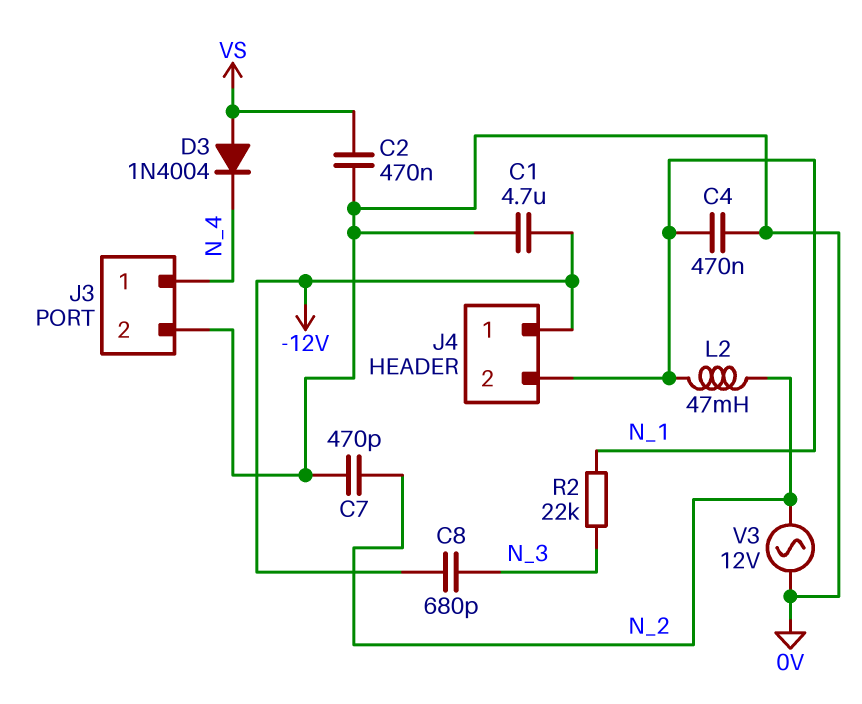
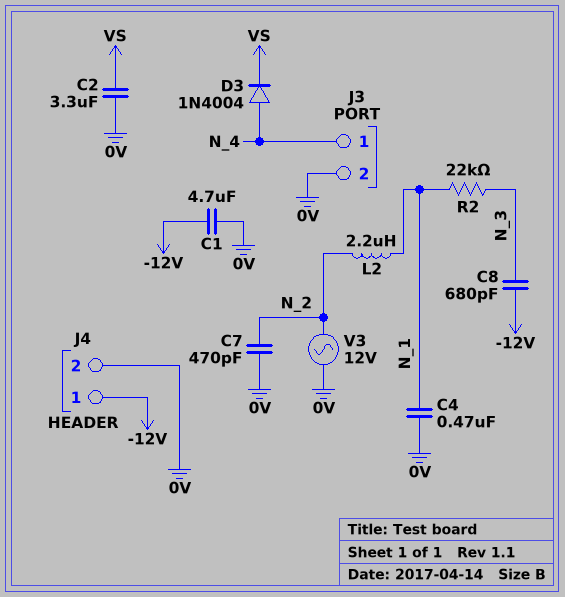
C2: 470nF (0V, VS) -> 3.3uF (0V, VS)
D3: diode 1N4004 (A VS, K N_4) -> diode 1N4004 (A N_4, K VS)
J4 pin 2: N_1 -> 0V
L2: 47mH (N_1, N_2) -> 2.2uH (N_1, N_2)

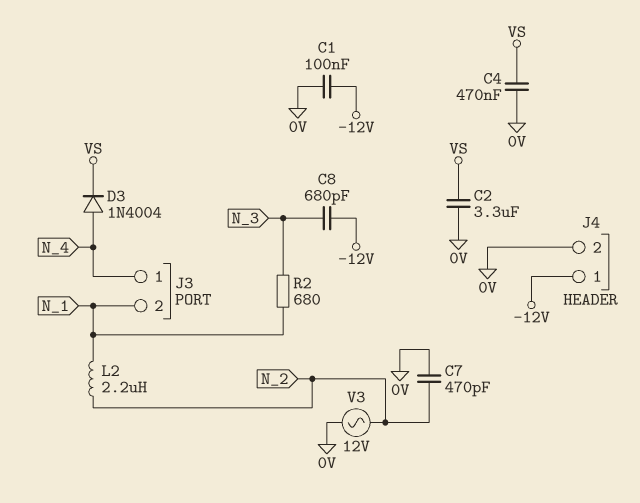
C1: 4.7uF (-12V, 0V) -> 100nF (-12V, 0V)
C4: 470nF (0V, N_1) -> 470nF (0V, VS)
J3 pin 2: 0V -> N_1
R2: 22k (N_1, N_3) -> 680 (N_1, N_3)

